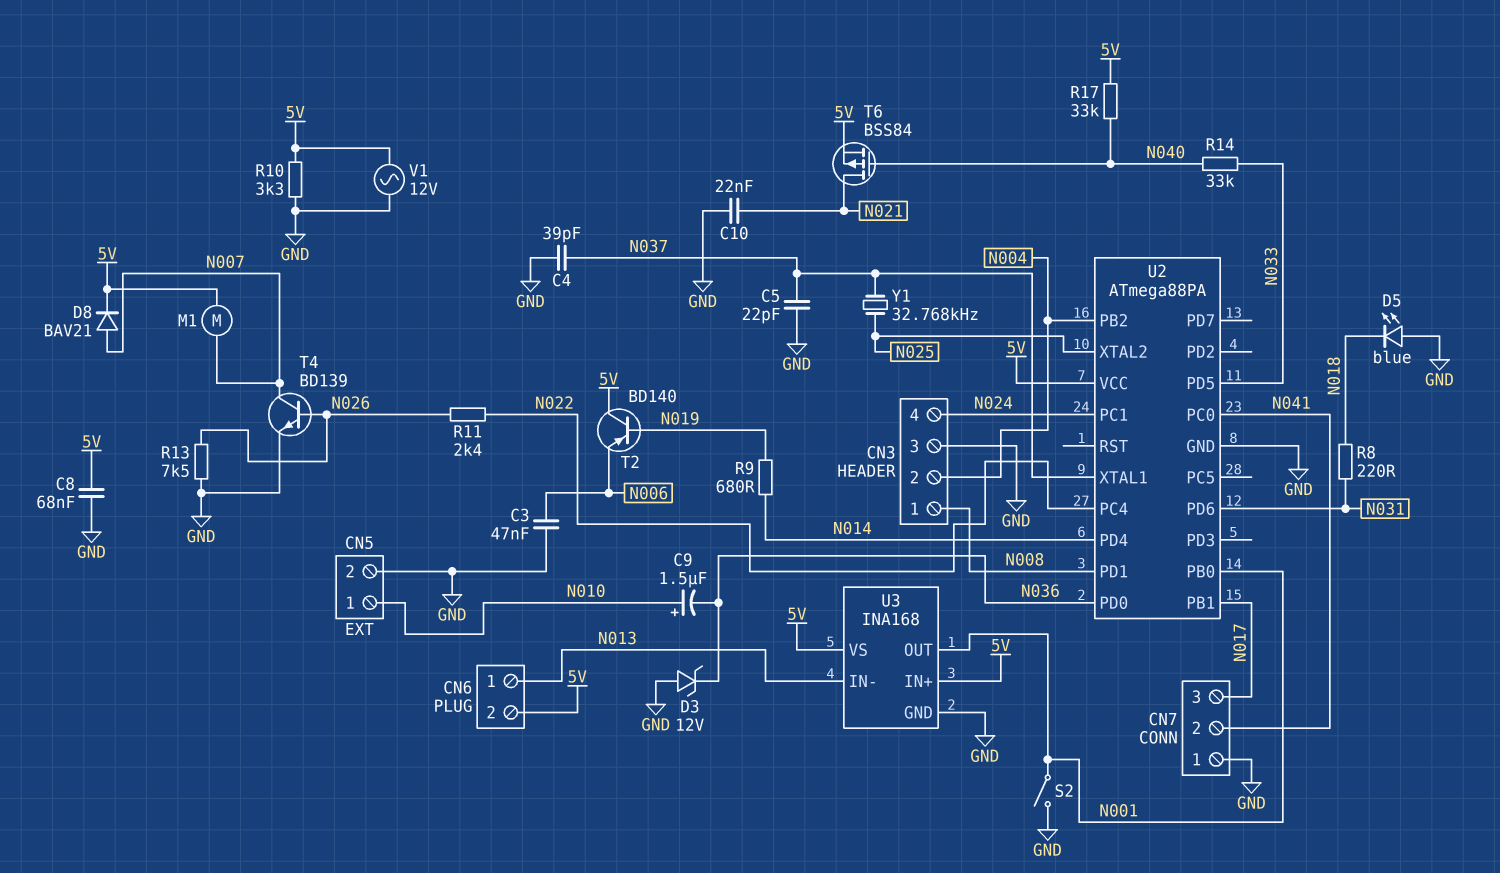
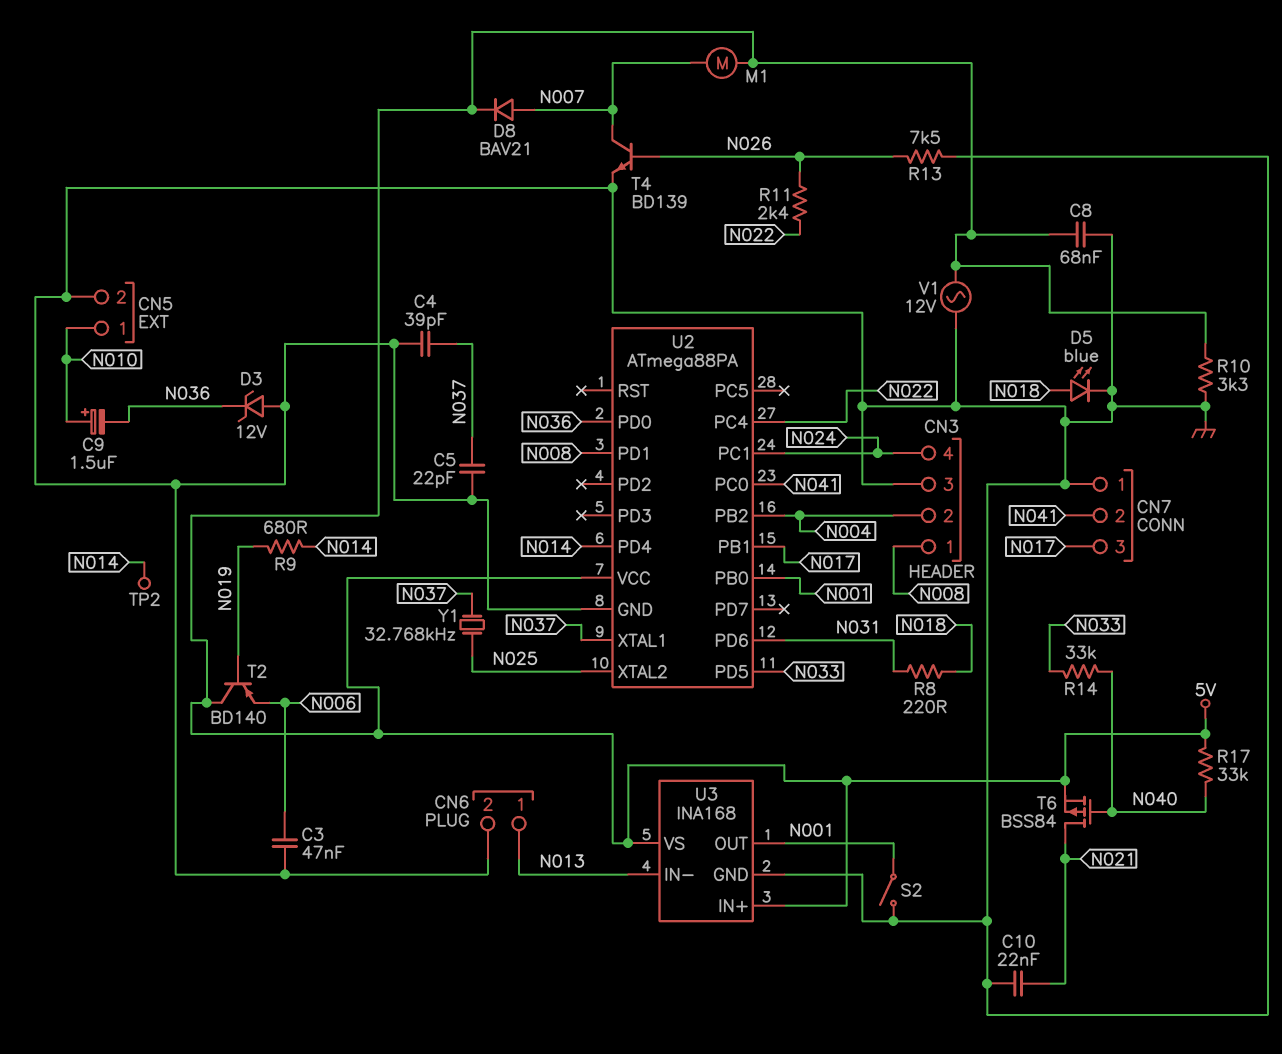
CN6 pin 2: 5V -> GND
D5: LED blue (A GND, K N018) -> LED blue (A N018, K GND)
TP2: none -> test point (N014)

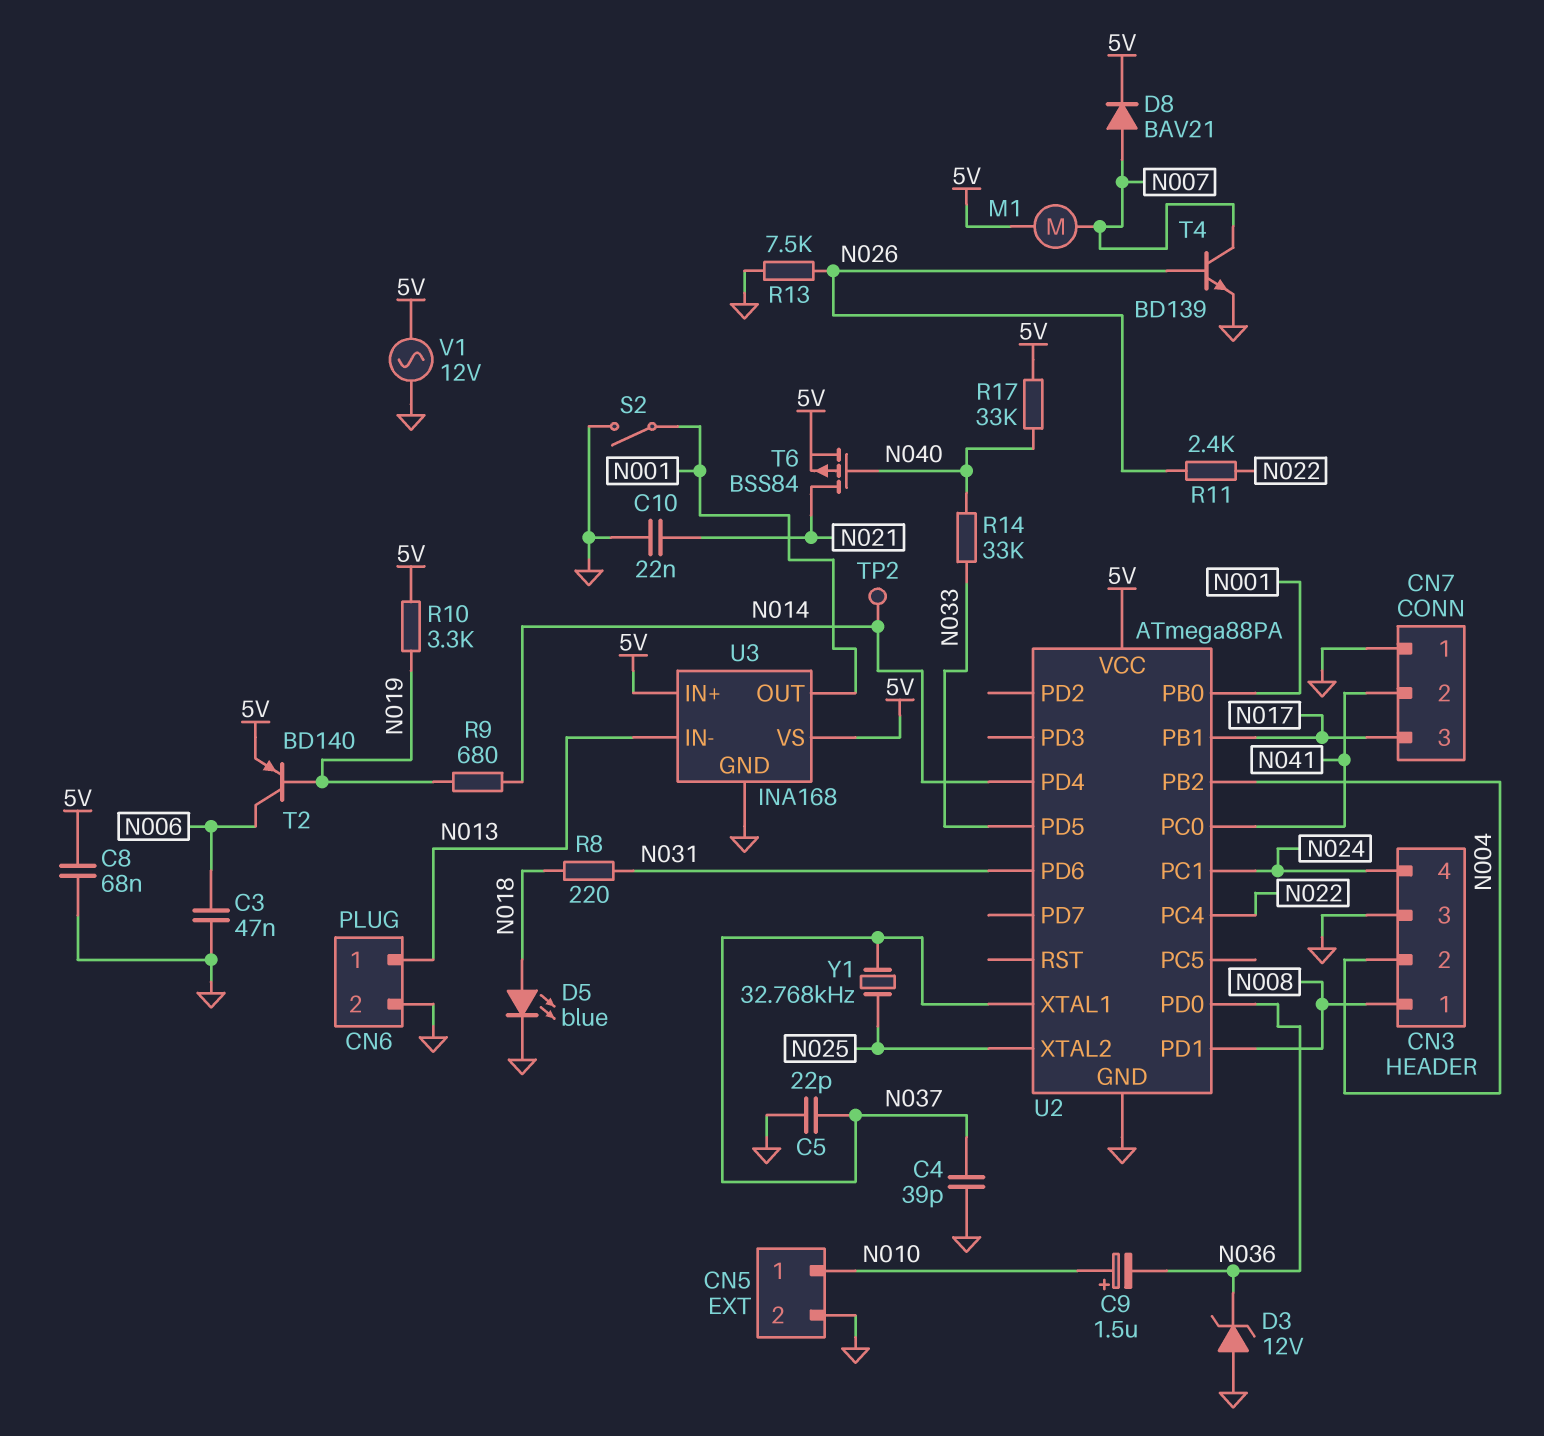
R10: 3.3k (5V, GND) -> 3.3k (5V, N019)
T2: PNP BD140 (B N019, C 5V, E N006) -> PNP BD140 (B N019, C N006, E 5V)

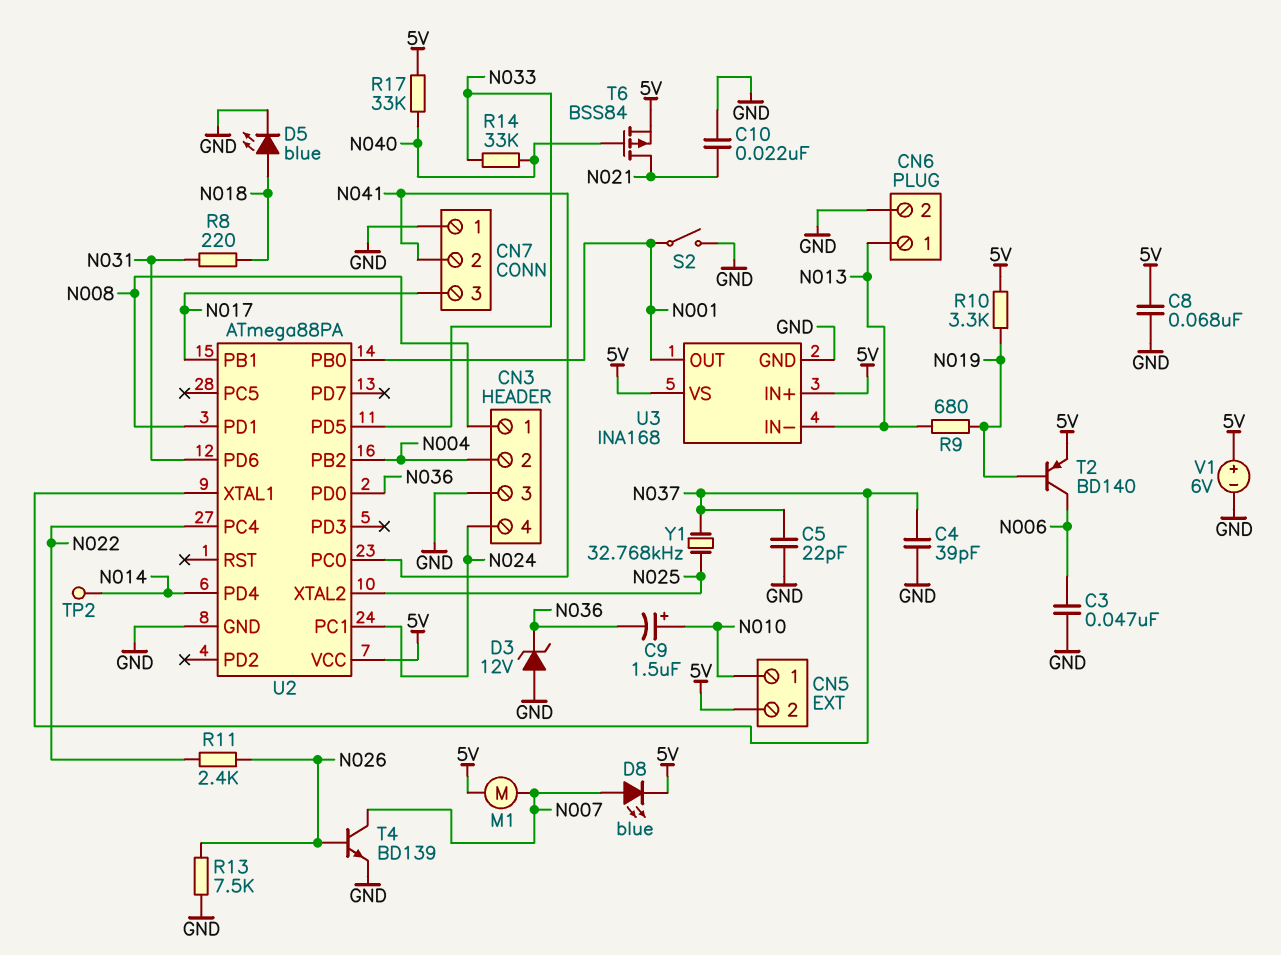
CN5 pin 2: GND -> 5V
D8: diode BAV21 (A N007, K 5V) -> LED blue (A N007, K 5V)
R9: 680 (N014, N019) -> 680 (N013, N019)
V1: AC 12V (5V, GND) -> 6V (plus 5V, minus GND)

